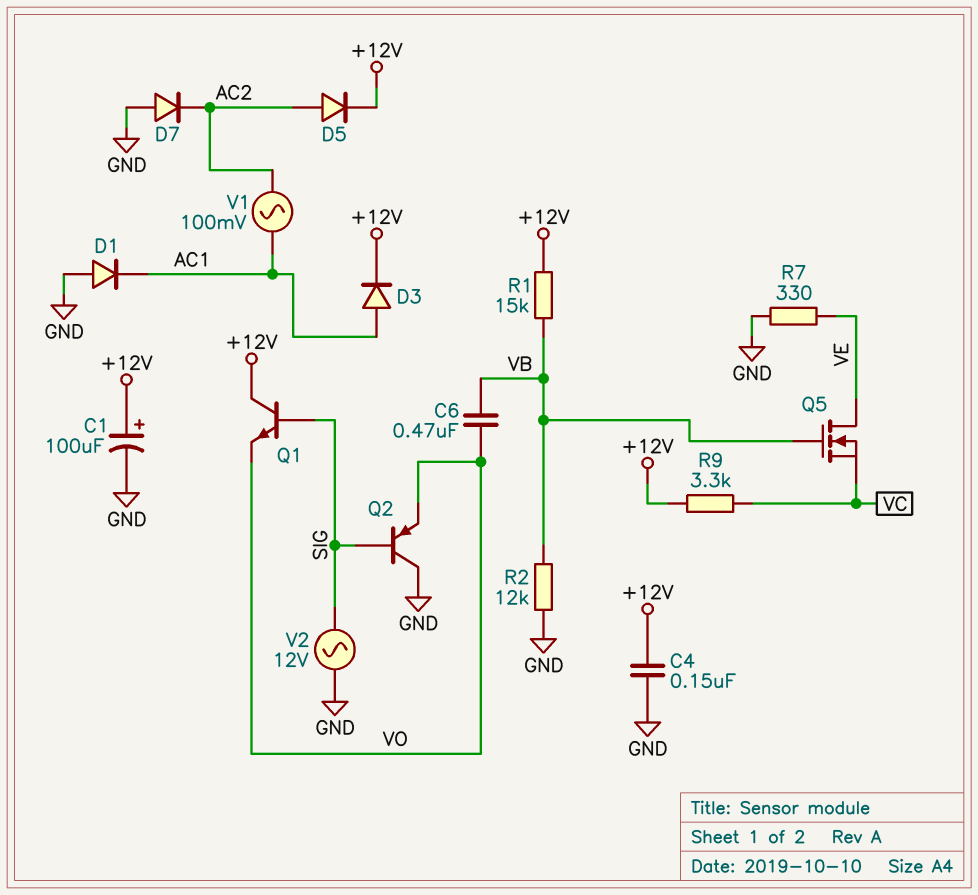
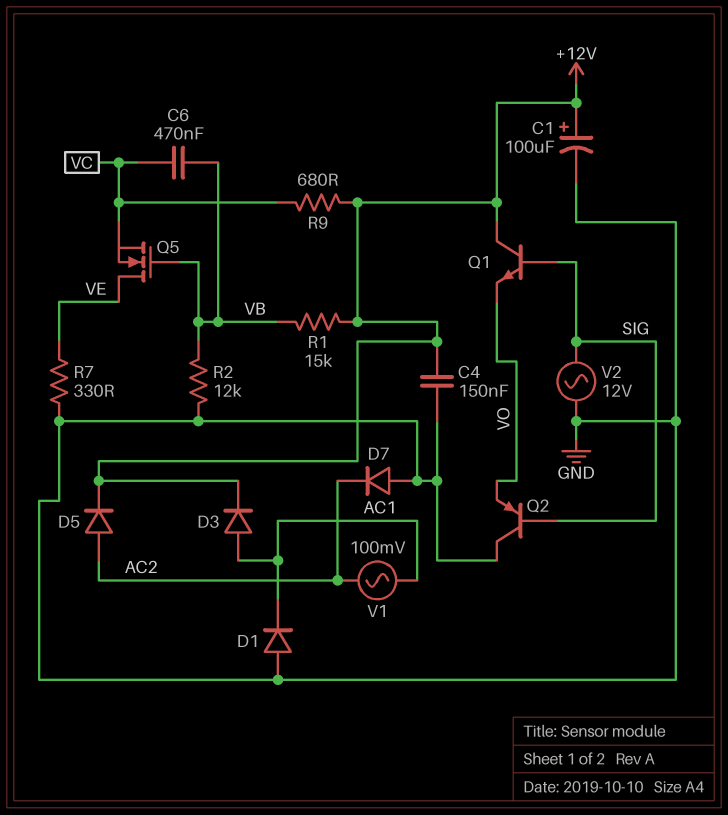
C6: 470nF (VB, VO) -> 470nF (VB, VC)
R9: 3.3k (+12V, VC) -> 680 (+12V, VC)

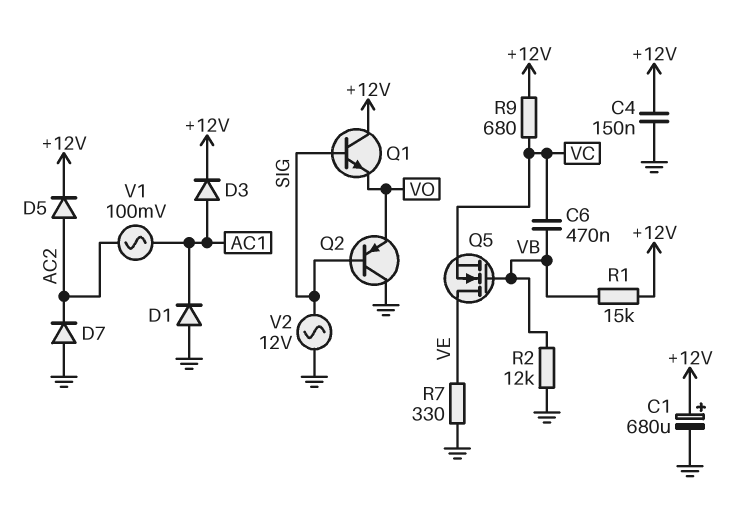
C1: 100uF (plus +12V, minus GND) -> 680uF (plus +12V, minus GND)

